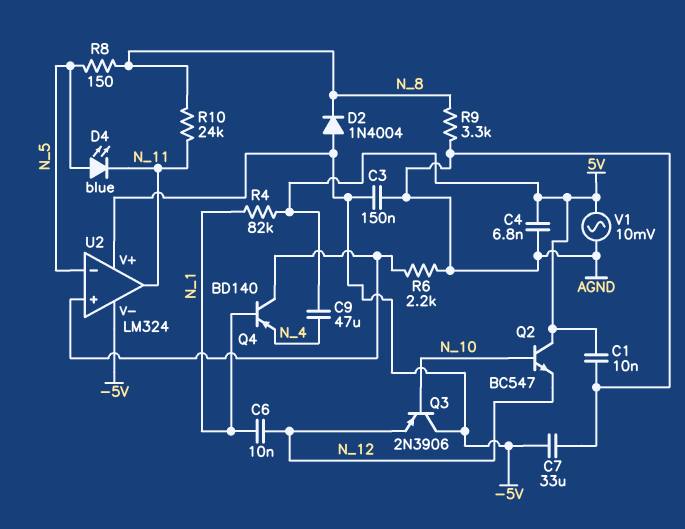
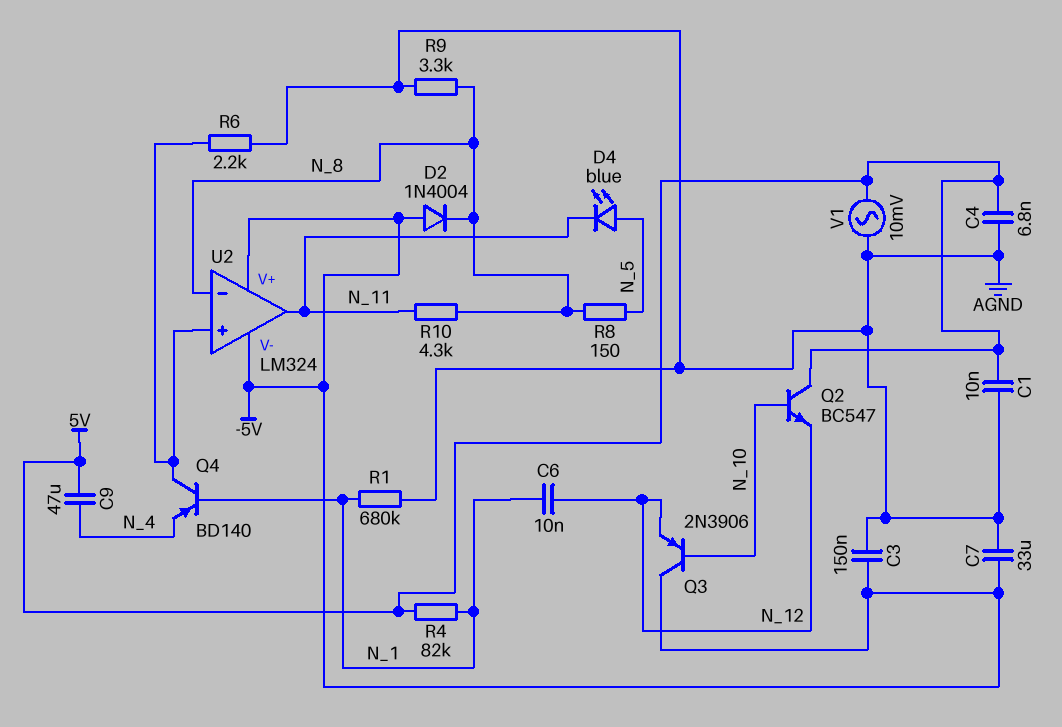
R1: none -> 680k (AGND, N_1)
R10: 24k (N_8, N_11) -> 4.3k (N_8, N_11)
U2 pin in-: N_5 -> N_8

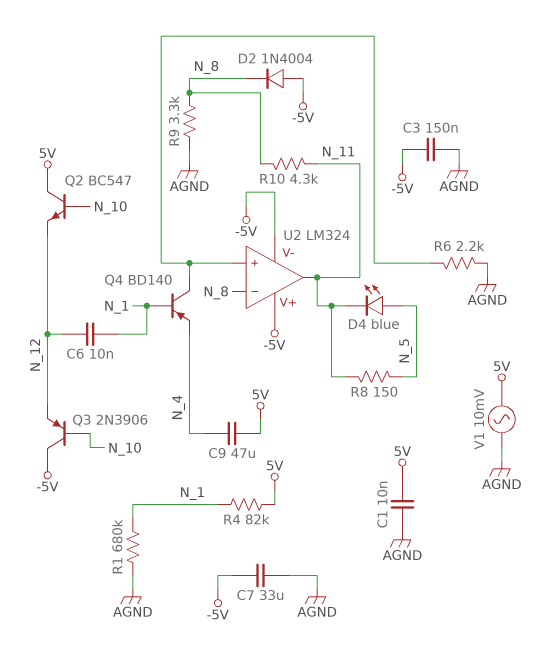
C4: 6.8nF (5V, AGND) -> none
R8: 150 (N_5, N_8) -> 150 (N_5, N_11)

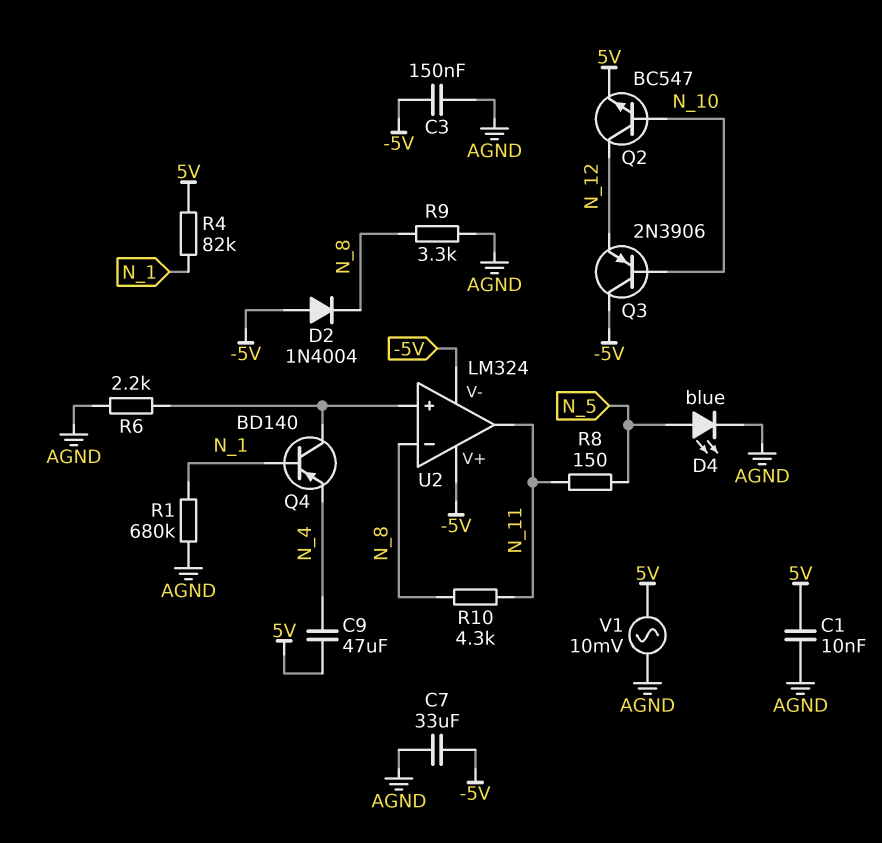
C6: 10nF (N_1, N_12) -> none
D4: LED blue (A N_5, K N_11) -> LED blue (A N_5, K AGND)
Q2: NPN BC547 (B N_10, C 5V, E N_12) -> NPN BC547 (B N_10, C N_12, E 5V)

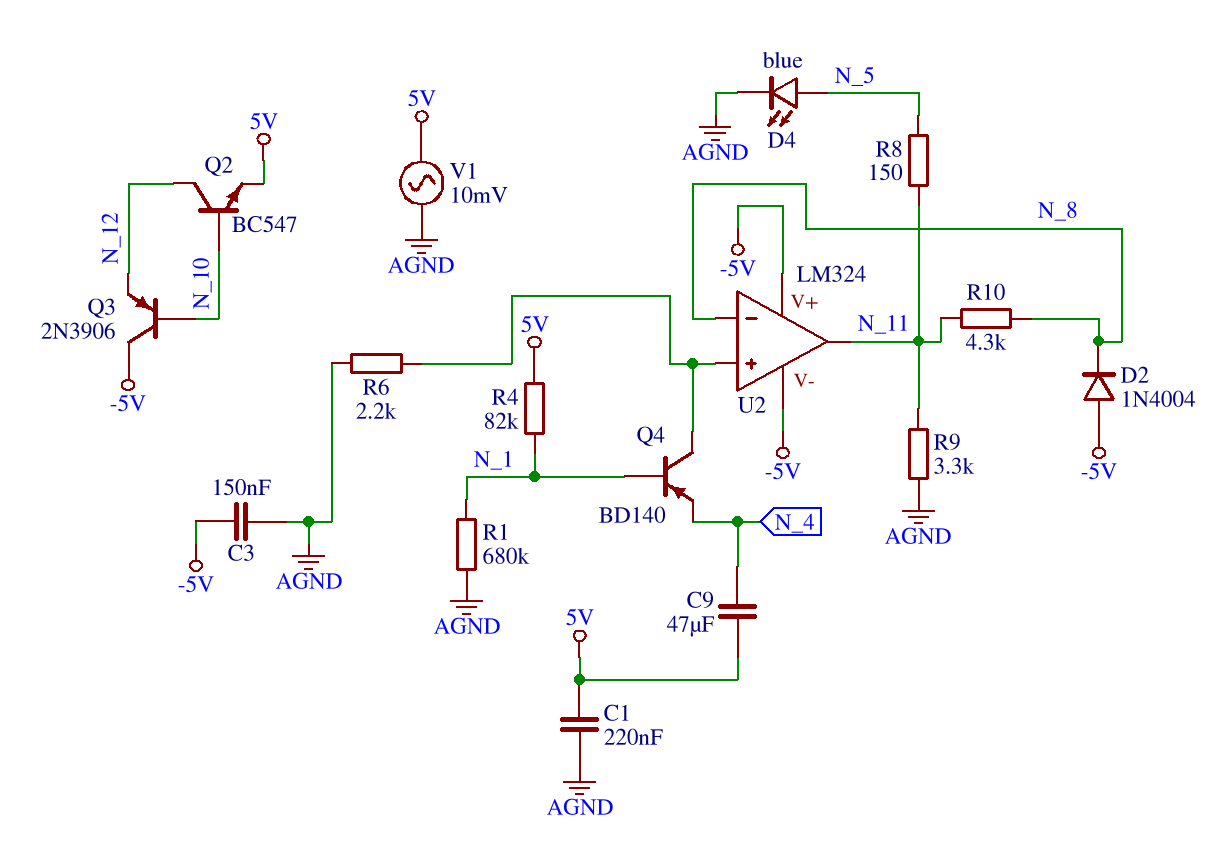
C1: 10nF (5V, AGND) -> 220nF (5V, AGND)
C7: 33uF (-5V, AGND) -> none
R9: 3.3k (AGND, N_8) -> 3.3k (AGND, N_11)

